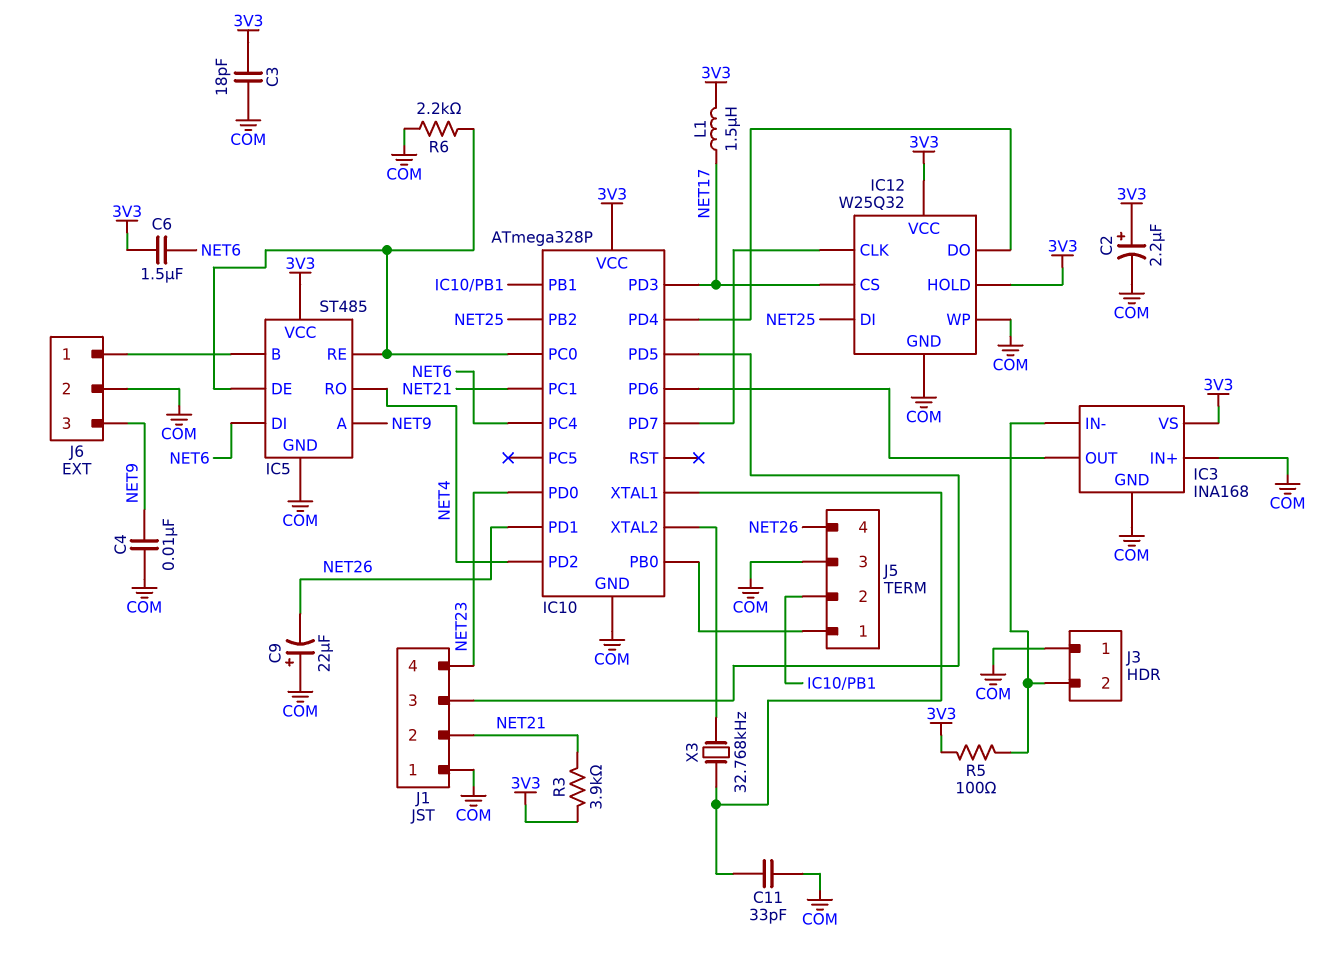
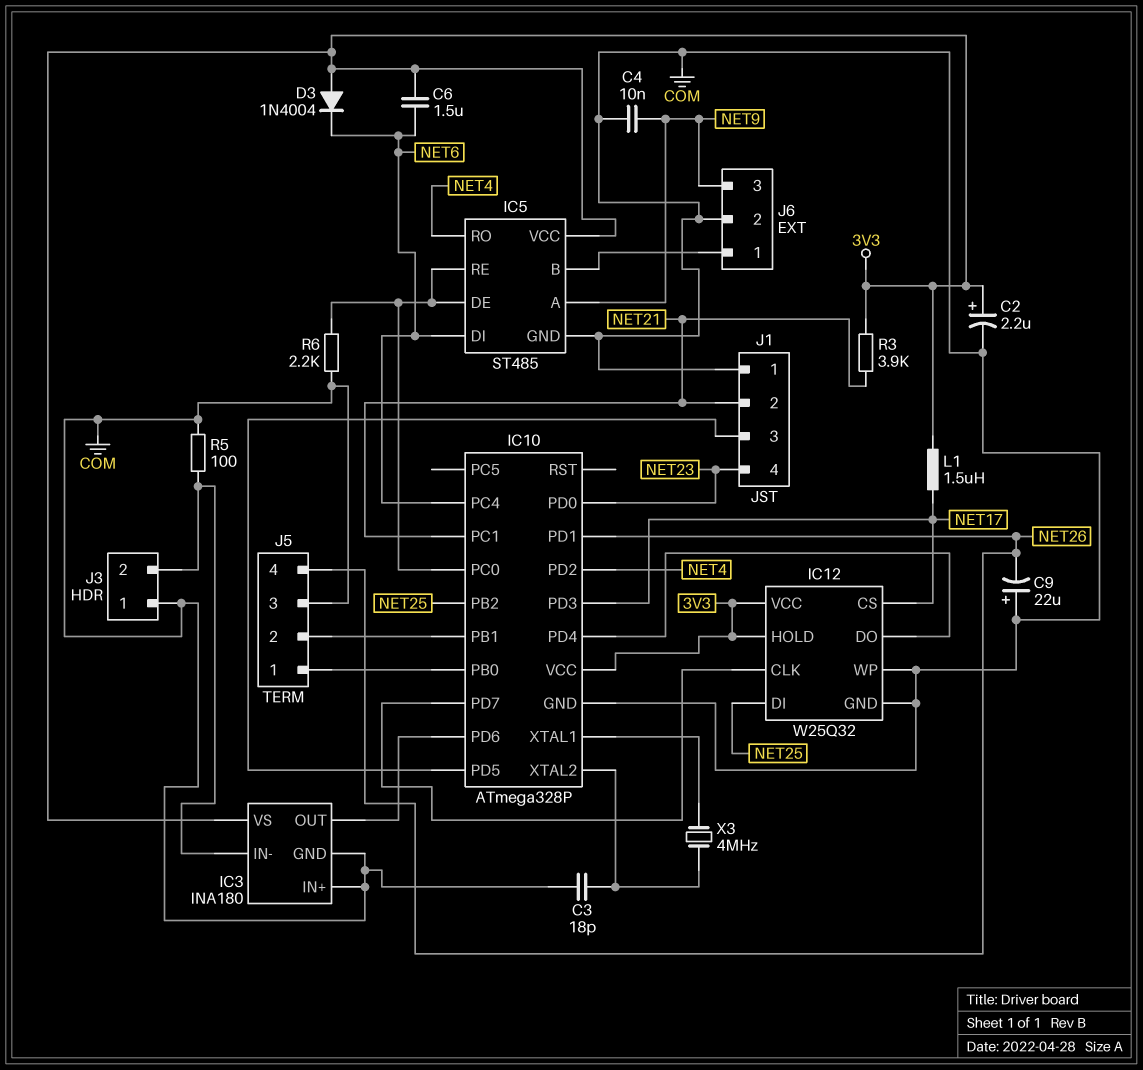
C3: 18pF (3V3, COM) -> 18pF (COM, IC10/XTAL2)
C11: 33pF (COM, IC10/XTAL1) -> none
D3: none -> diode 1N4004 (A 3V3, K NET6)
IC3: INA168 -> INA180
R5: 100 (3V3, IC3/IN-) -> 100 (COM, IC3/IN-)
X3: 32.768kHz (IC10/XTAL1, IC10/XTAL2) -> 4MHz (IC10/XTAL1, IC10/XTAL2)

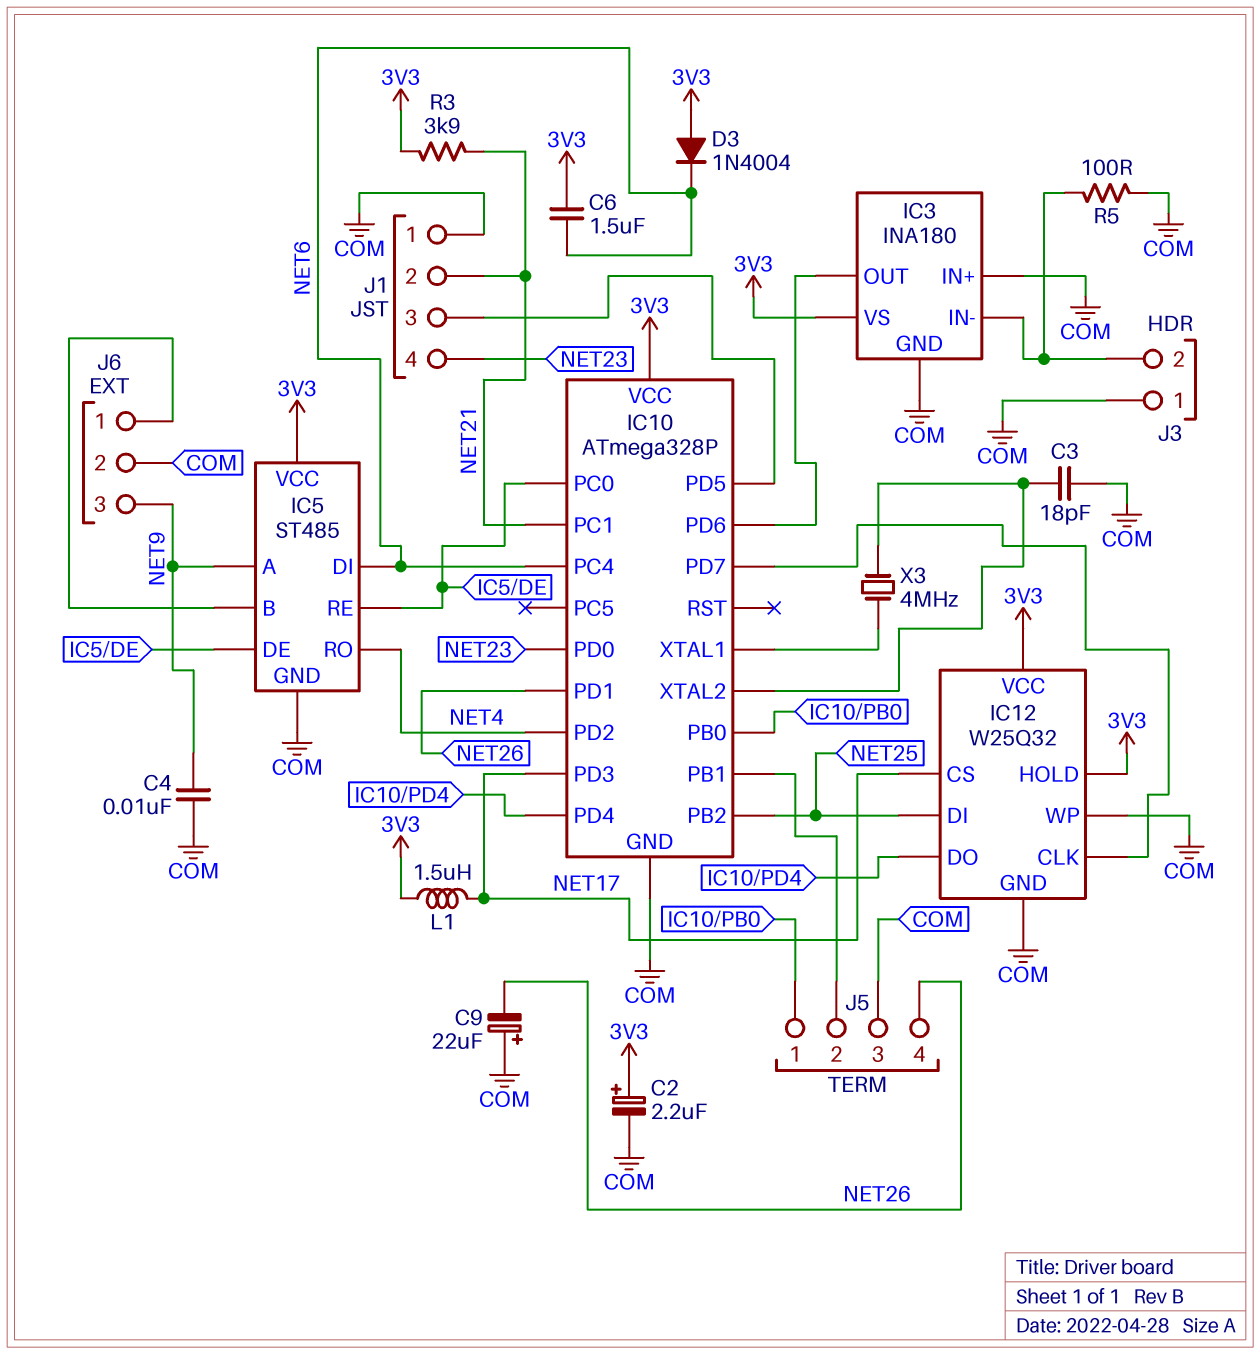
R6: 2.2k (COM, IC5/DE) -> none

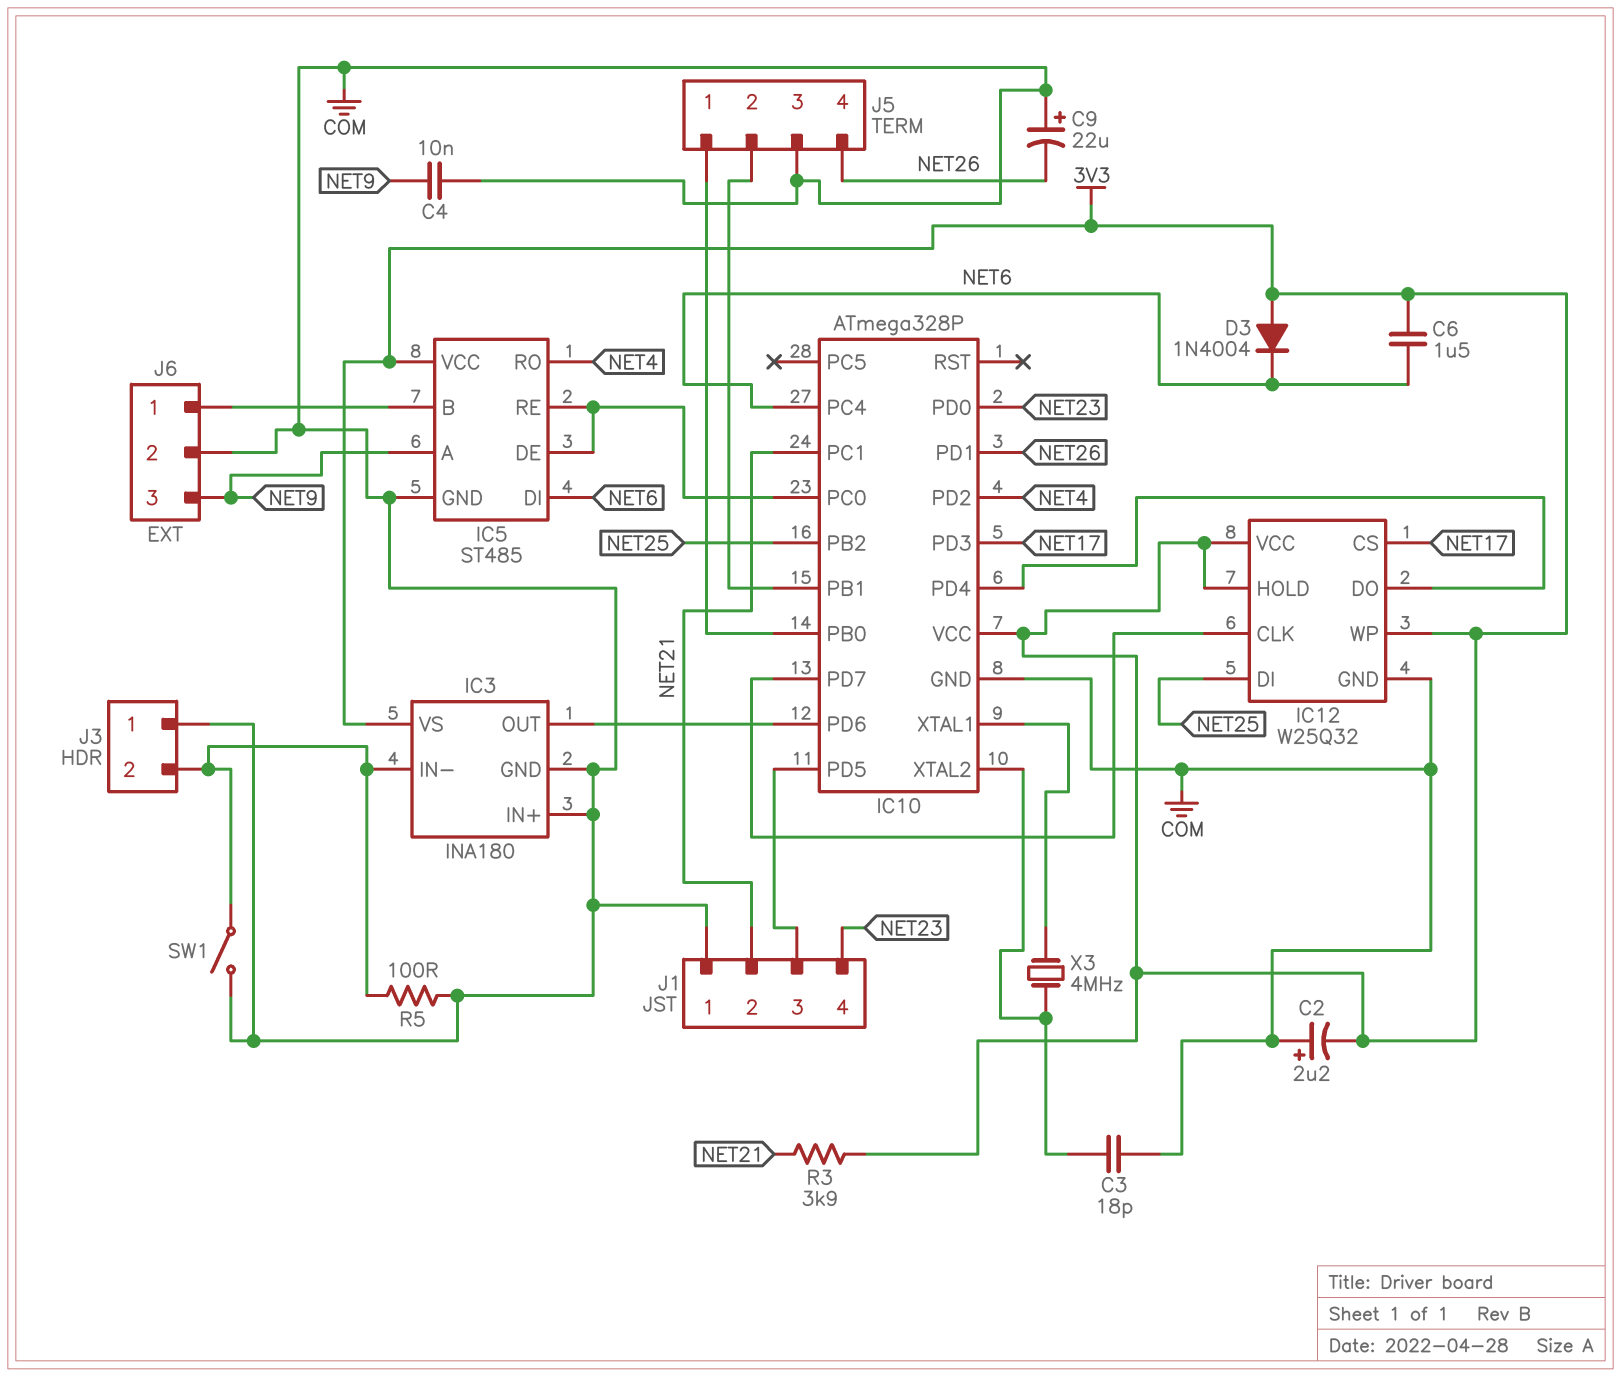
C2: 2.2uF (plus 3V3, minus COM) -> 2.2uF (plus COM, minus 3V3)
IC12 pin WP: COM -> 3V3
L1: 1.5uH (3V3, NET17) -> none
SW1: none -> switch (COM, IC3/IN-)

